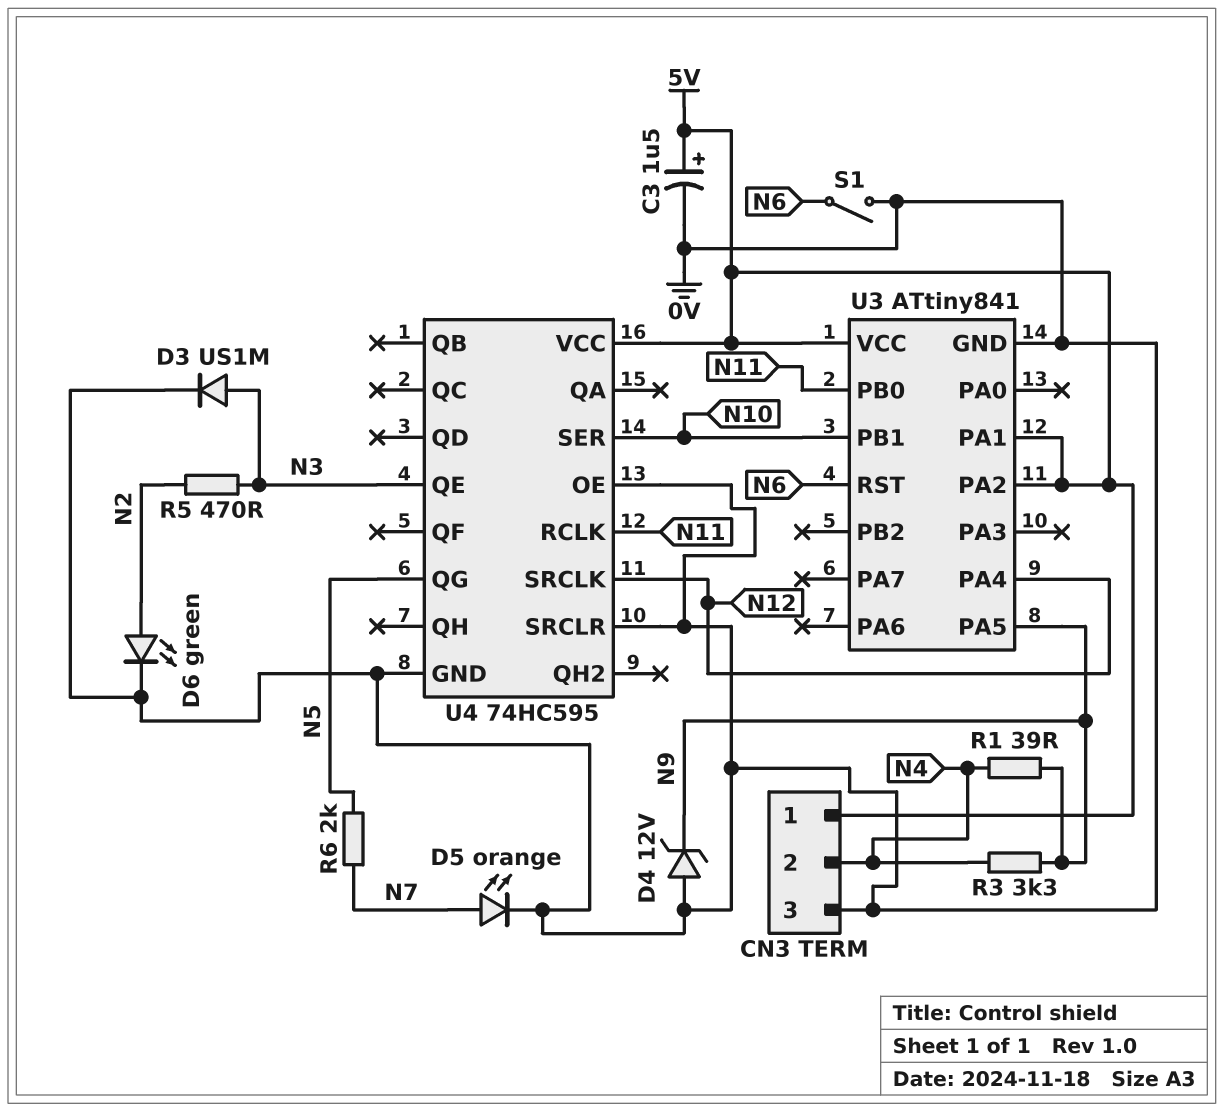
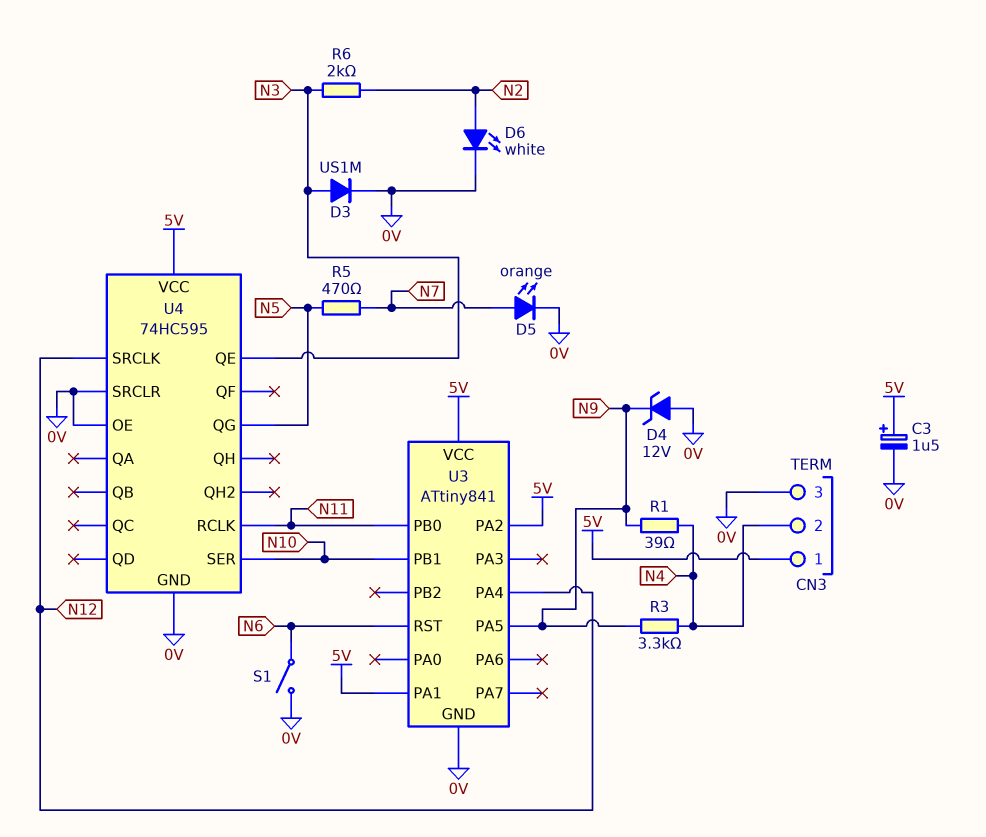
D6: LED green (A N2, K 0V) -> LED white (A N2, K 0V)
R5: 470 (N2, N3) -> 470 (N5, N7)
R6: 2k (N5, N7) -> 2k (N2, N3)

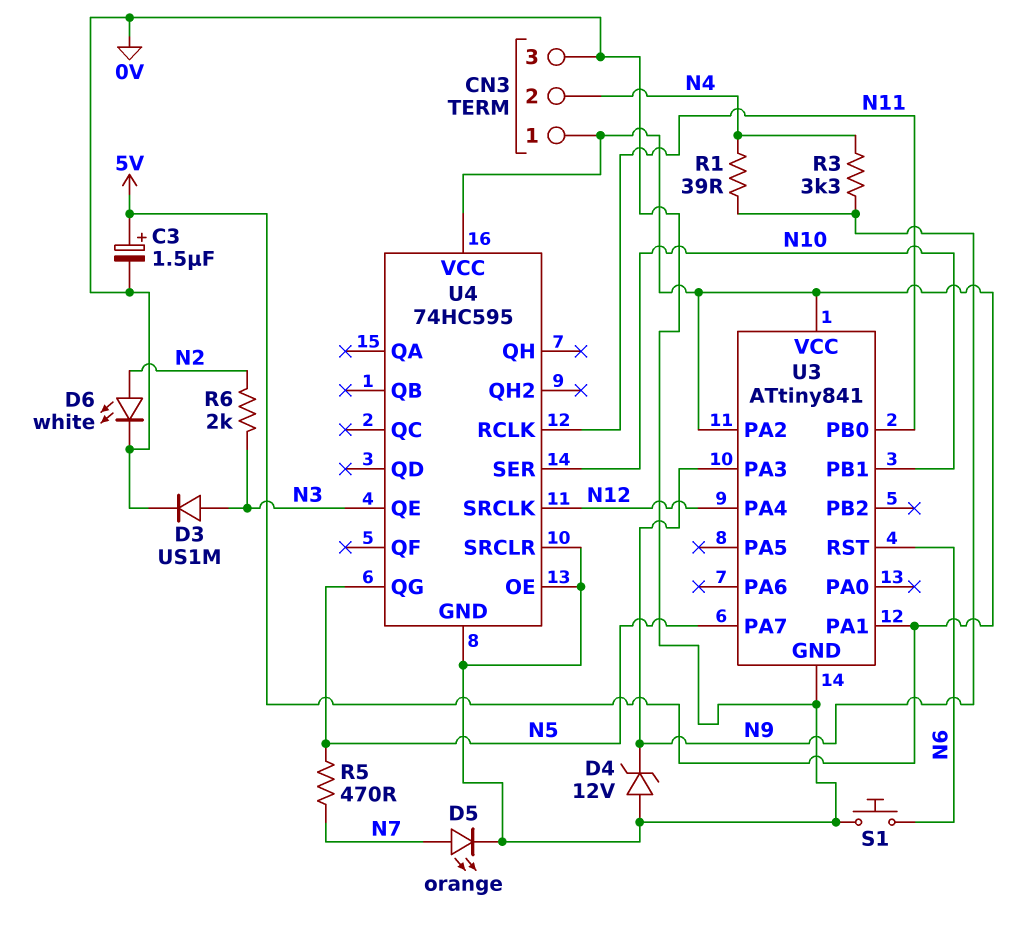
S1: switch (0V, N6) -> button (0V, N6)
U3 pin PA3: none -> N9
U3 pin PA5: N9 -> none
U3 pin PA7: none -> N5

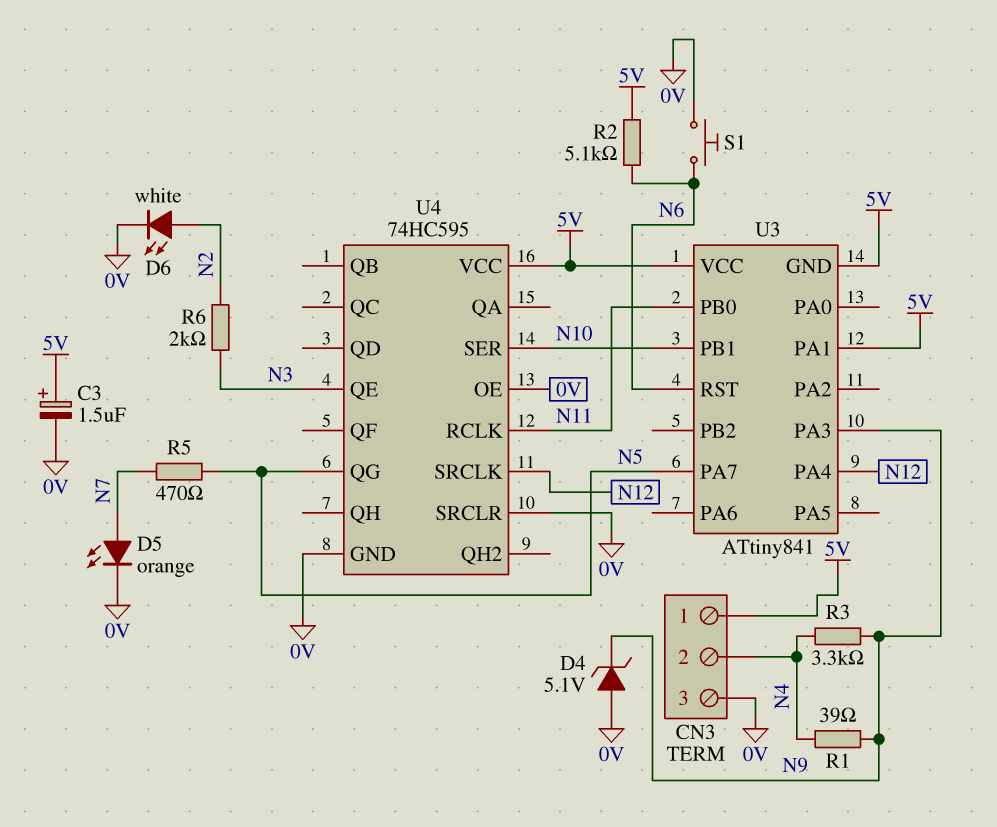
D3: diode US1M (A N3, K 0V) -> none
D4: zener 12V (A 0V, K N9) -> zener 5.1V (A 0V, K N9)
R2: none -> 5.1k (5V, N6)
U3 pin GND: 0V -> 5V
U3 pin PA2: 5V -> none

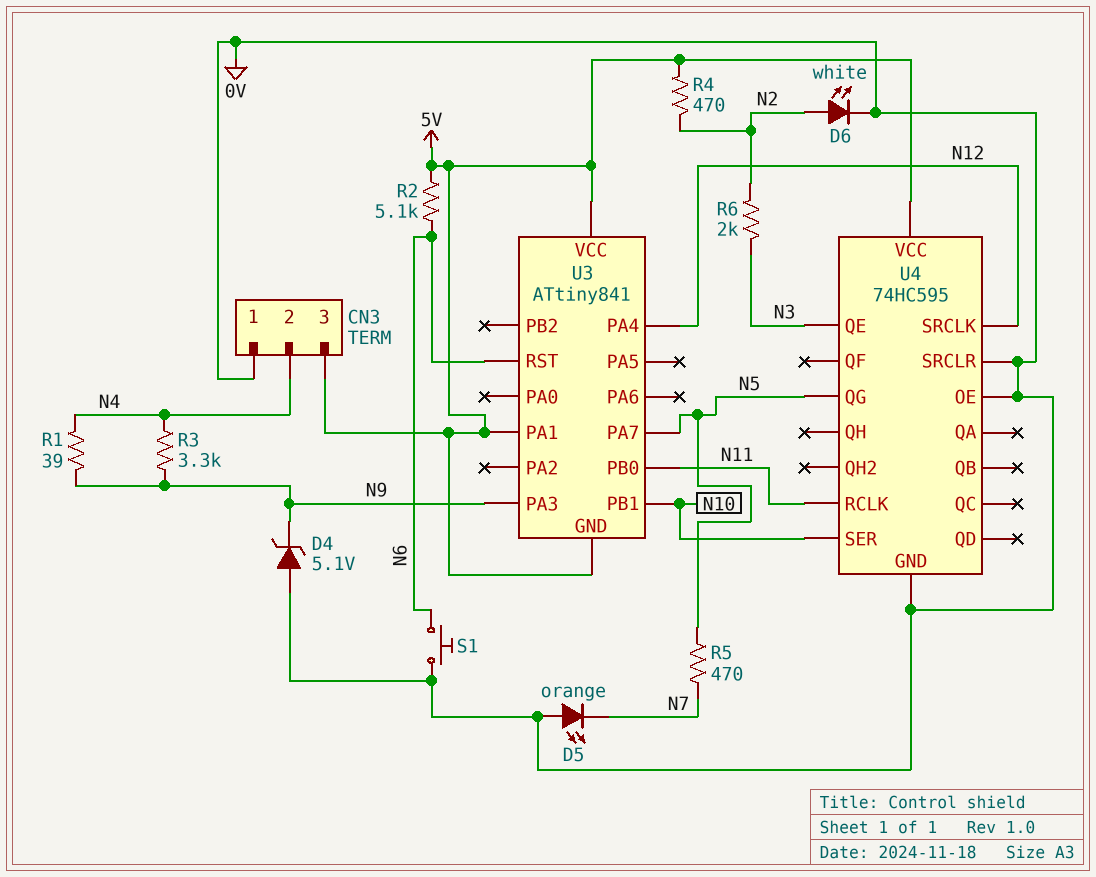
C3: 1.5uF (plus 5V, minus 0V) -> none
CN3 pin 1: 5V -> 0V
CN3 pin 3: 0V -> 5V
D5: LED orange (A N7, K 0V) -> LED orange (A 0V, K N7)
R4: none -> 470 (5V, N2)

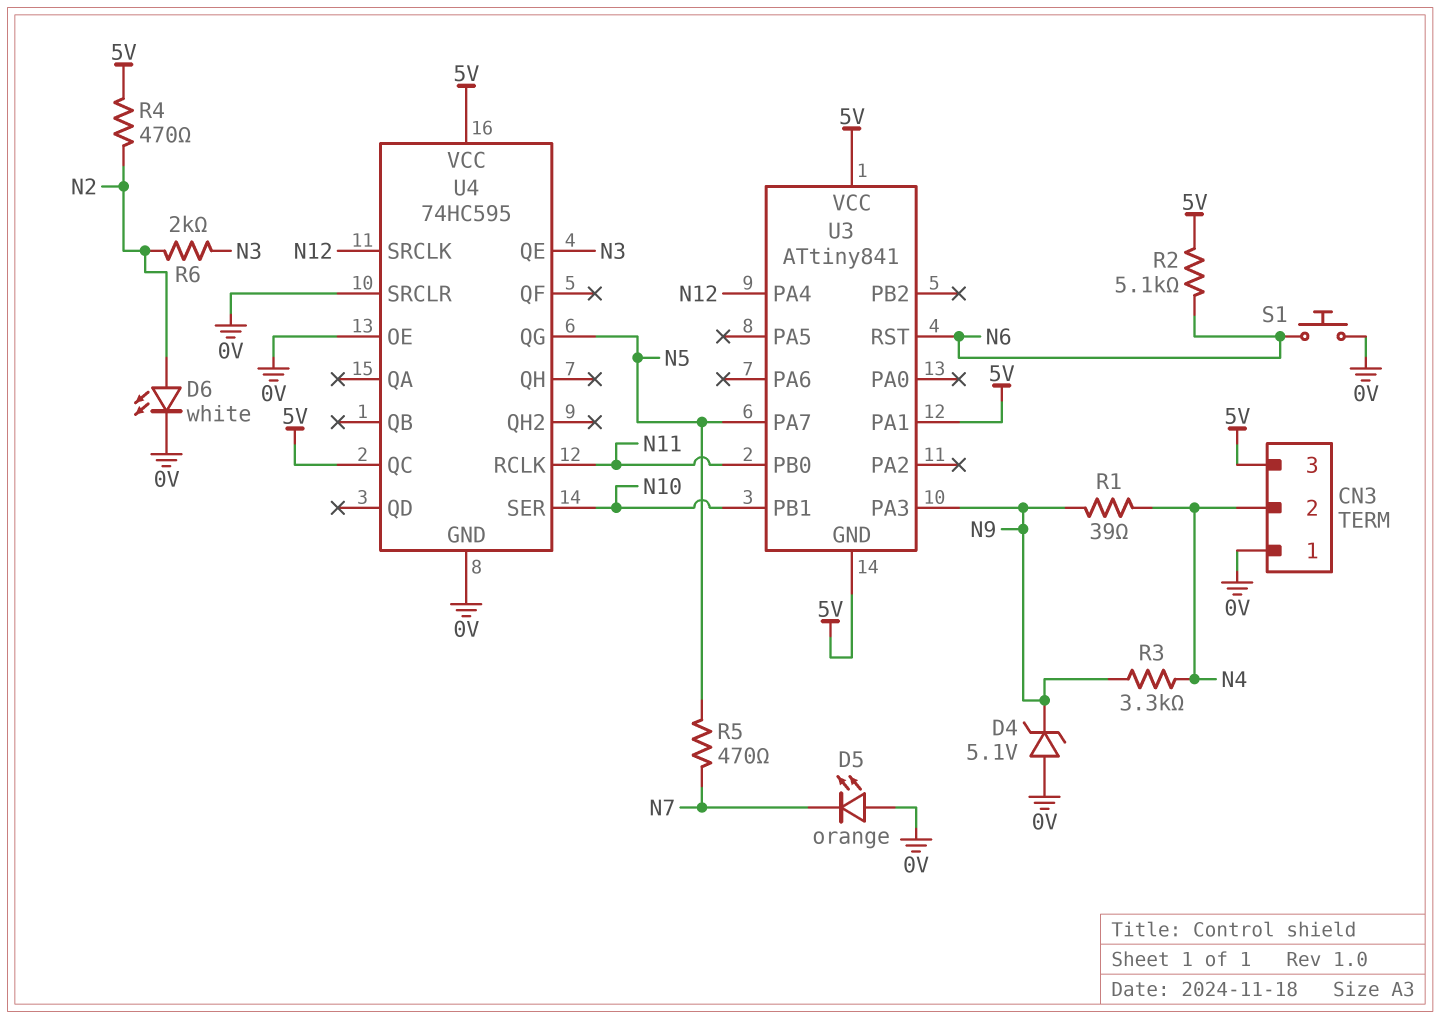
U4 pin QC: none -> 5V

